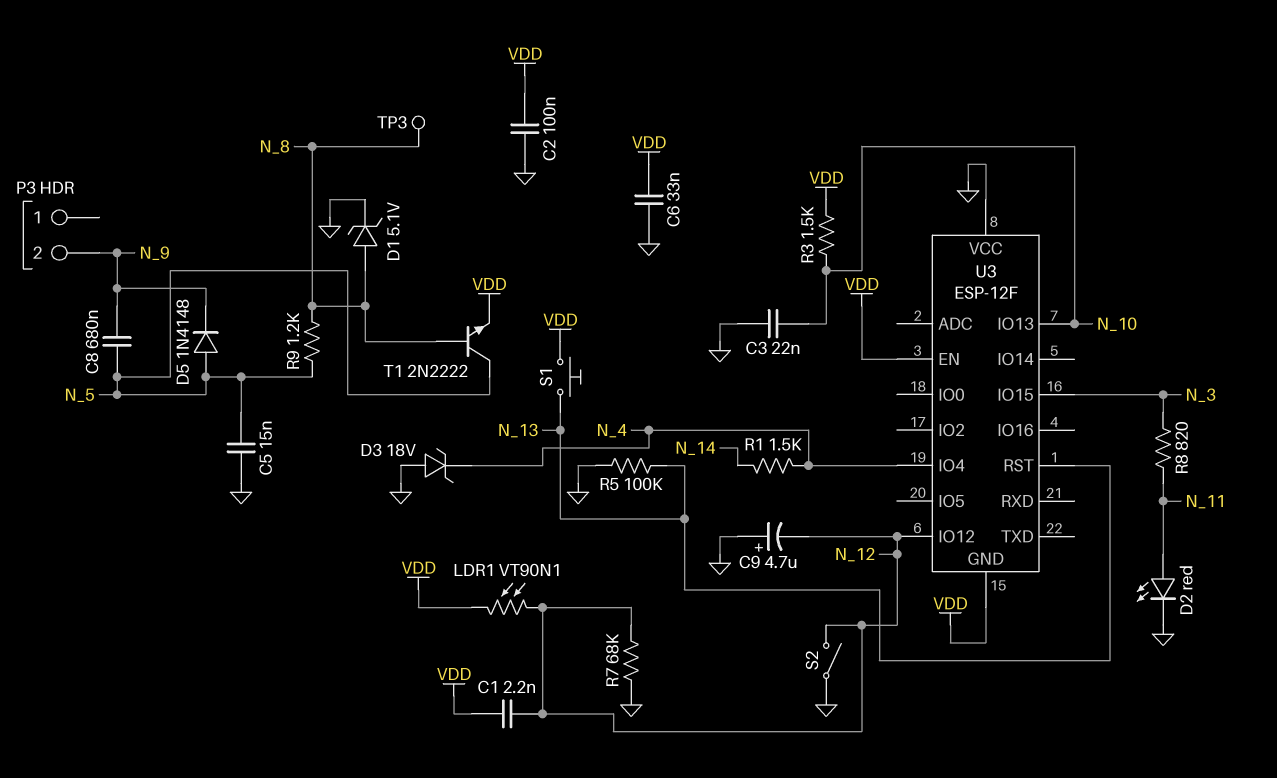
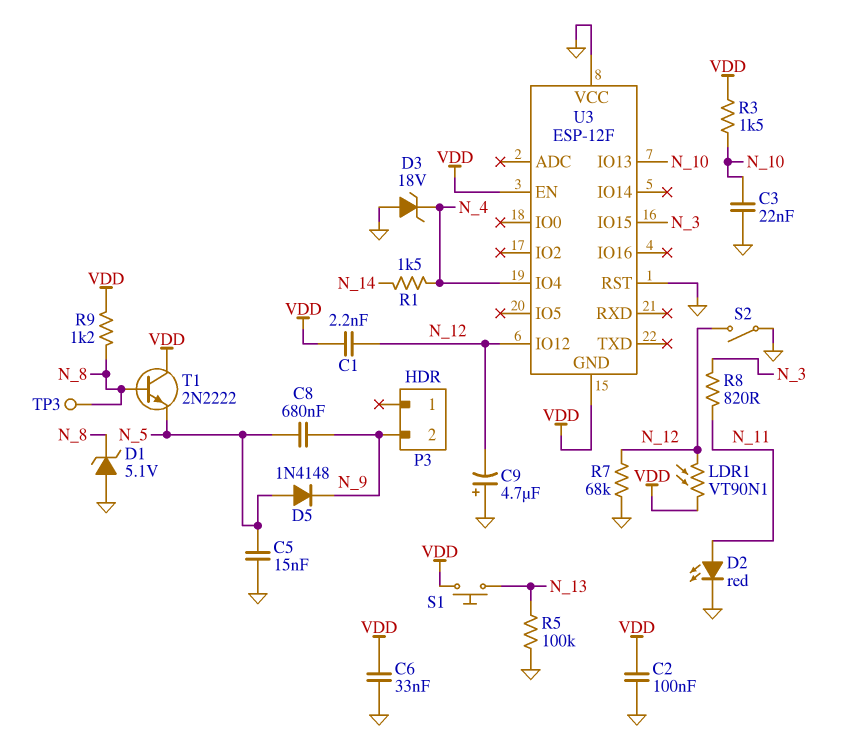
D1: zener 5.1V (A N_8, K GND) -> zener 5.1V (A GND, K N_8)
R9: 1.2k (N_5, N_8) -> 1.2k (N_8, VDD)
T1: NPN 2N2222 (B N_8, C N_5, E VDD) -> NPN 2N2222 (B N_8, C VDD, E N_5)
U3 pin RST: N_13 -> GND

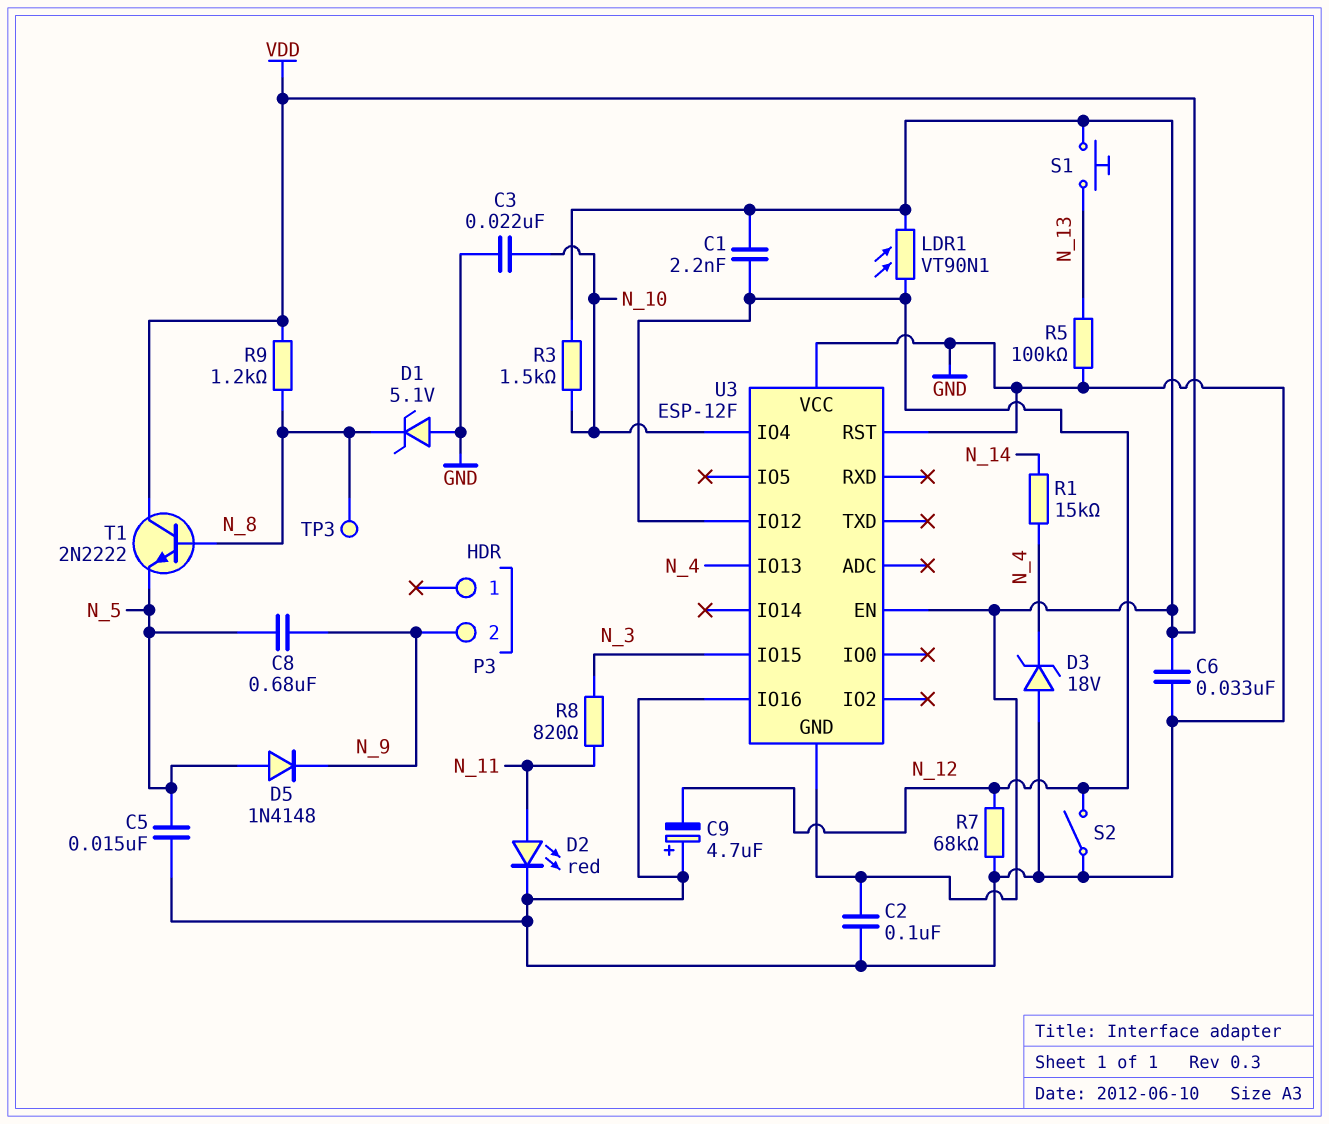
R1: 1.5k (N_4, N_14) -> 15k (N_4, N_14)
U3 pin IO4: N_4 -> N_10
U3 pin IO13: N_10 -> N_4
U3 pin IO16: none -> GND

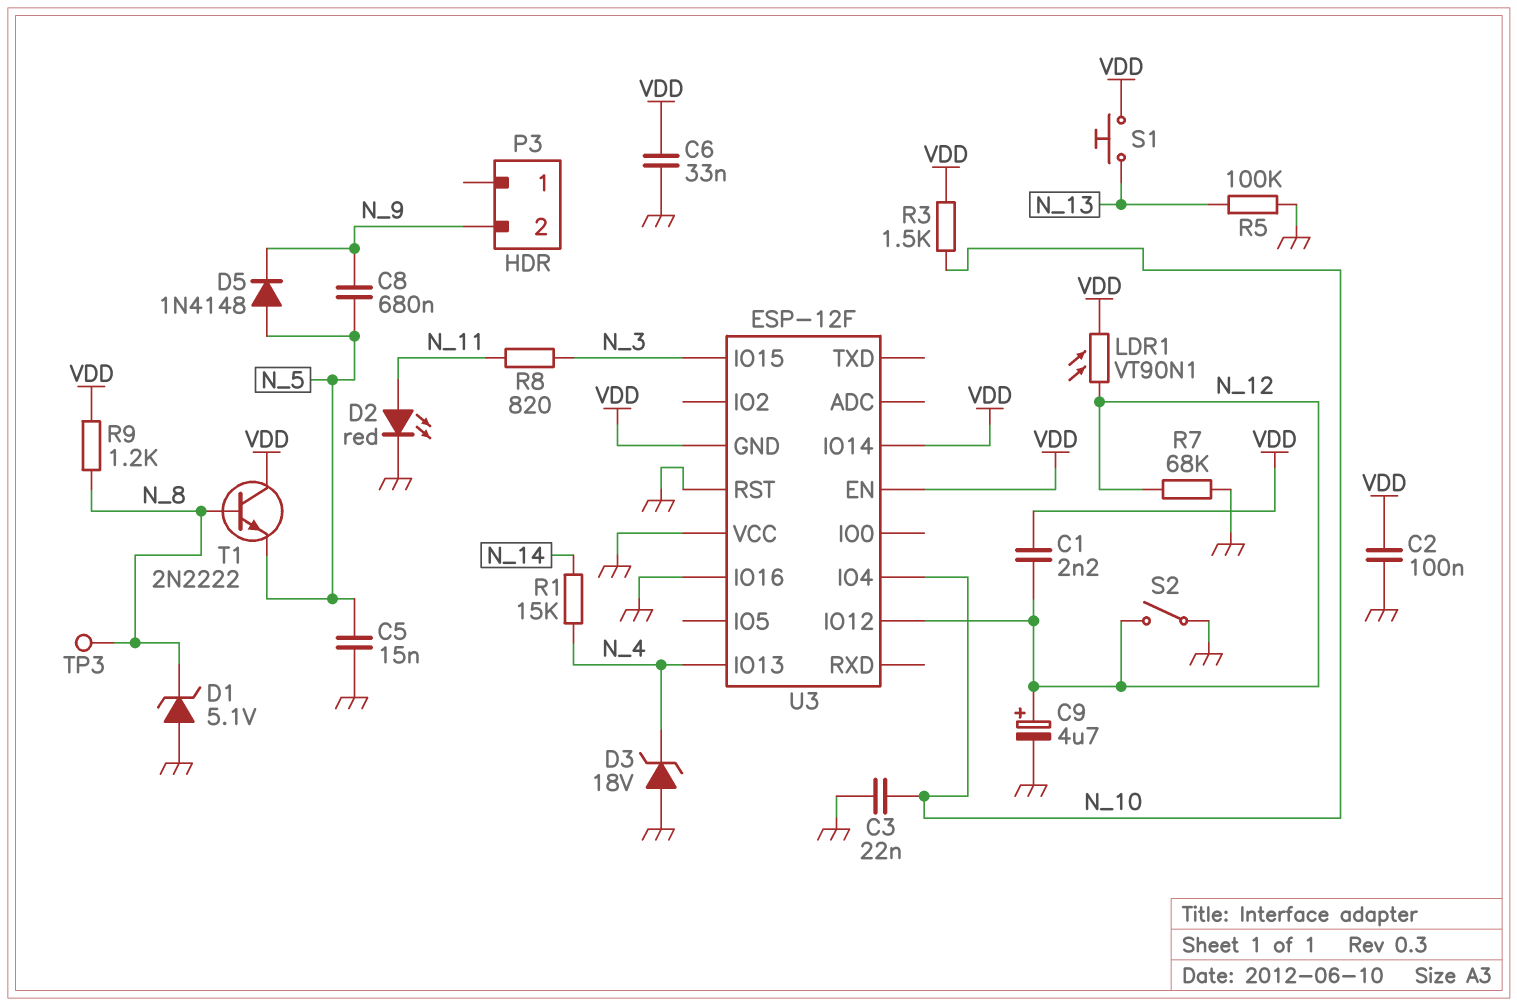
C9: 4.7uF (plus GND, minus N_12) -> 4.7uF (plus N_12, minus GND)
U3 pin IO14: none -> VDD

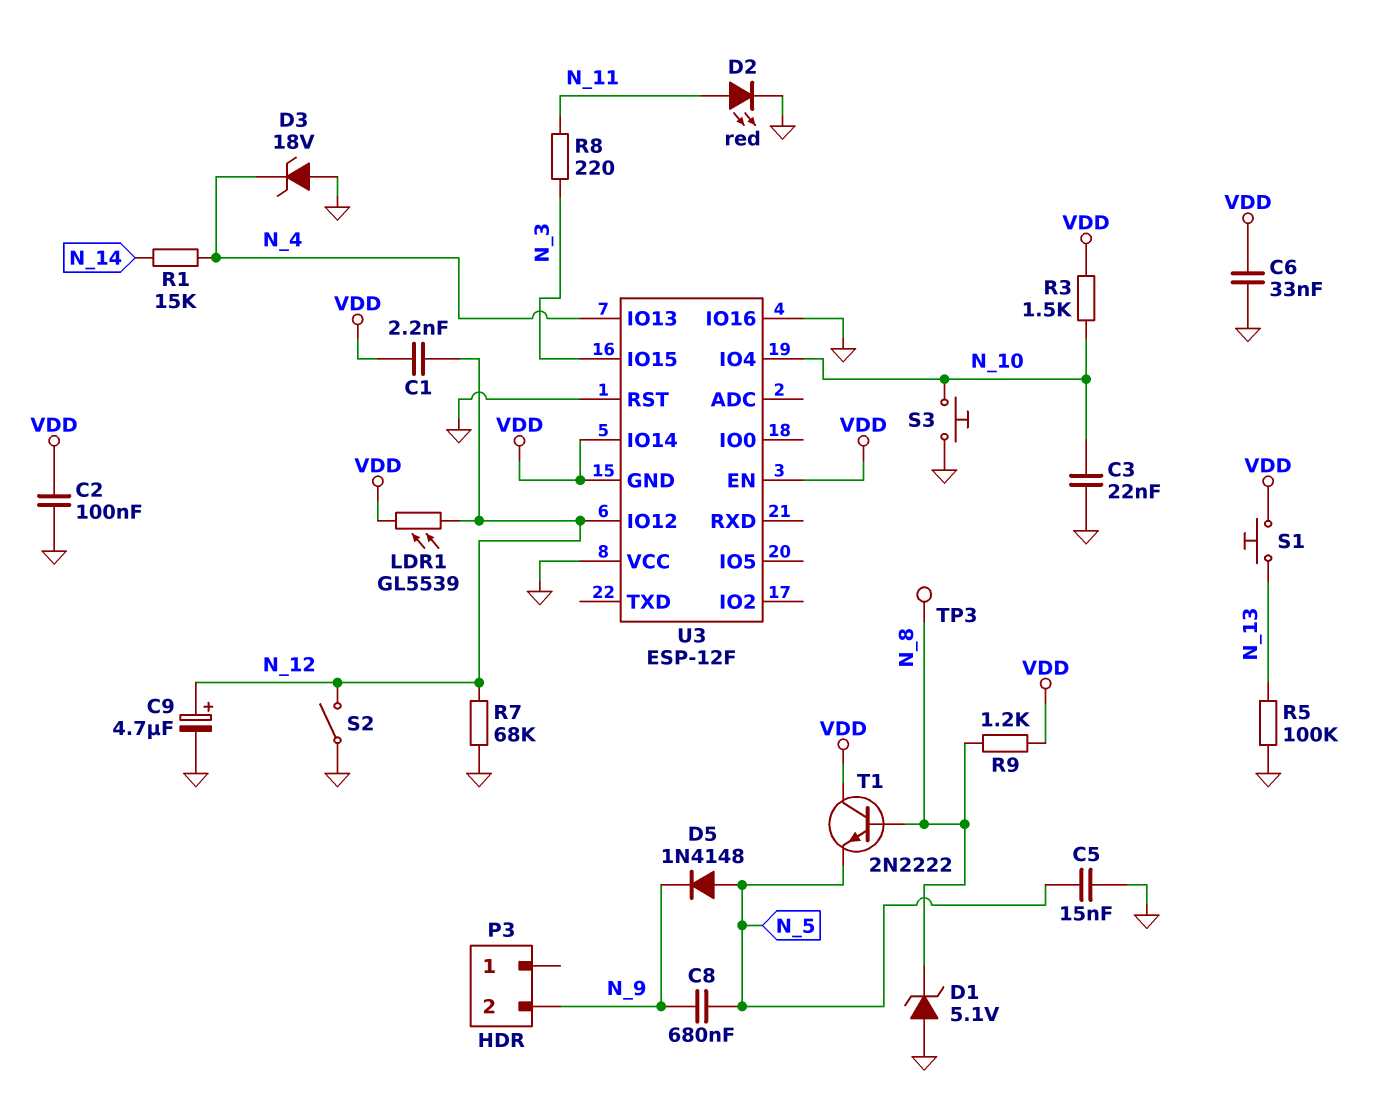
LDR1: VT90N1 (N_12, VDD) -> GL5539 (N_12, VDD)
R8: 820 (N_3, N_11) -> 220 (N_3, N_11)
S3: none -> button (GND, N_10)

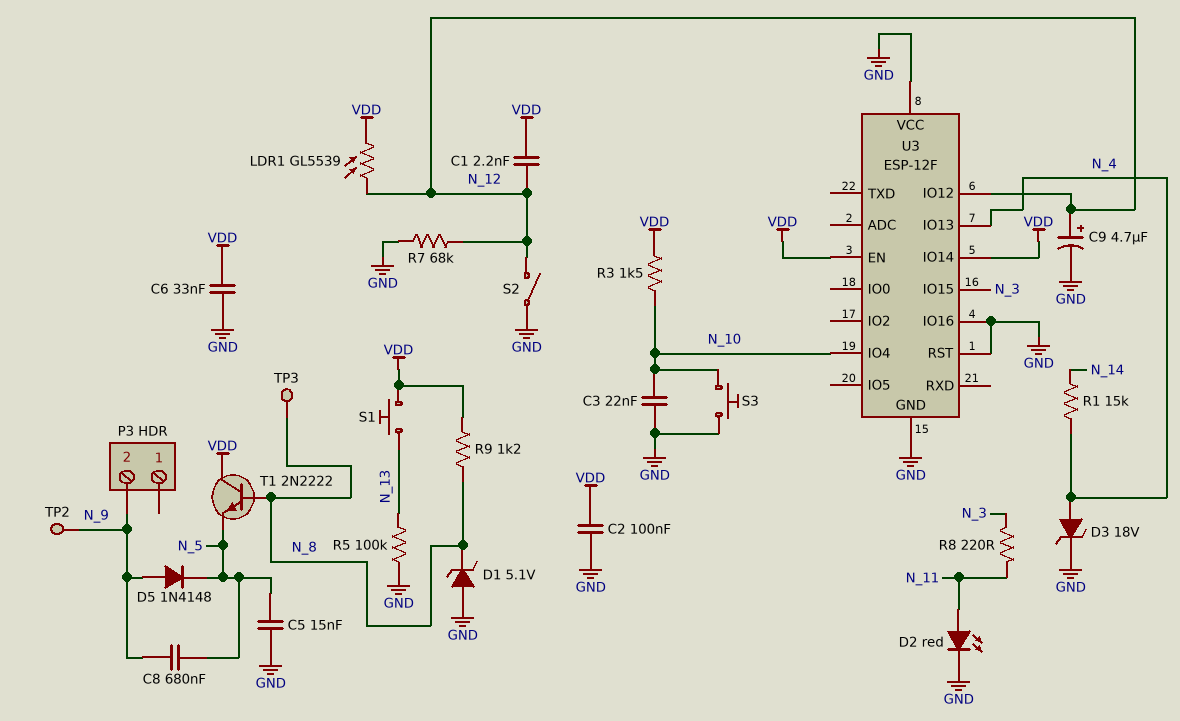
D3: zener 18V (A GND, K N_4) -> zener 18V (A N_4, K GND)
D5: diode 1N4148 (A N_5, K N_9) -> diode 1N4148 (A N_9, K N_5)
TP2: none -> test point (N_9)
U3 pin GND: VDD -> GND

